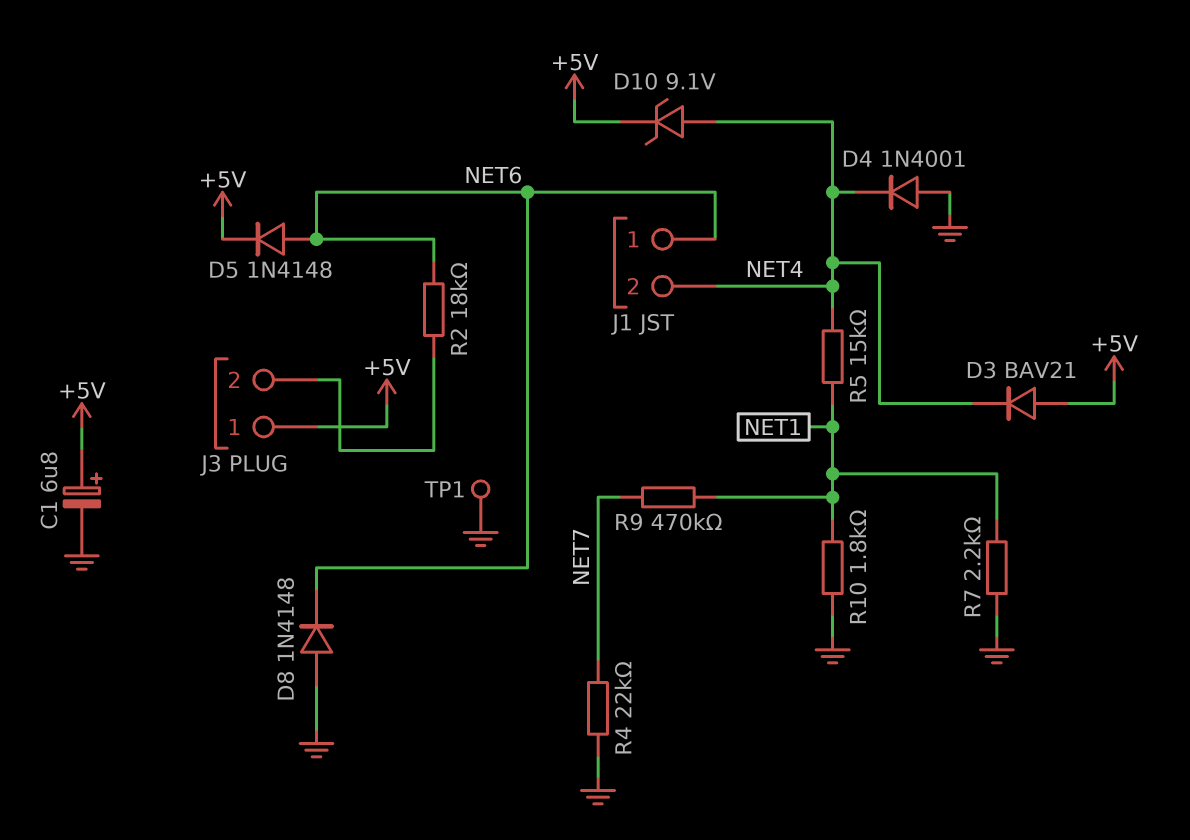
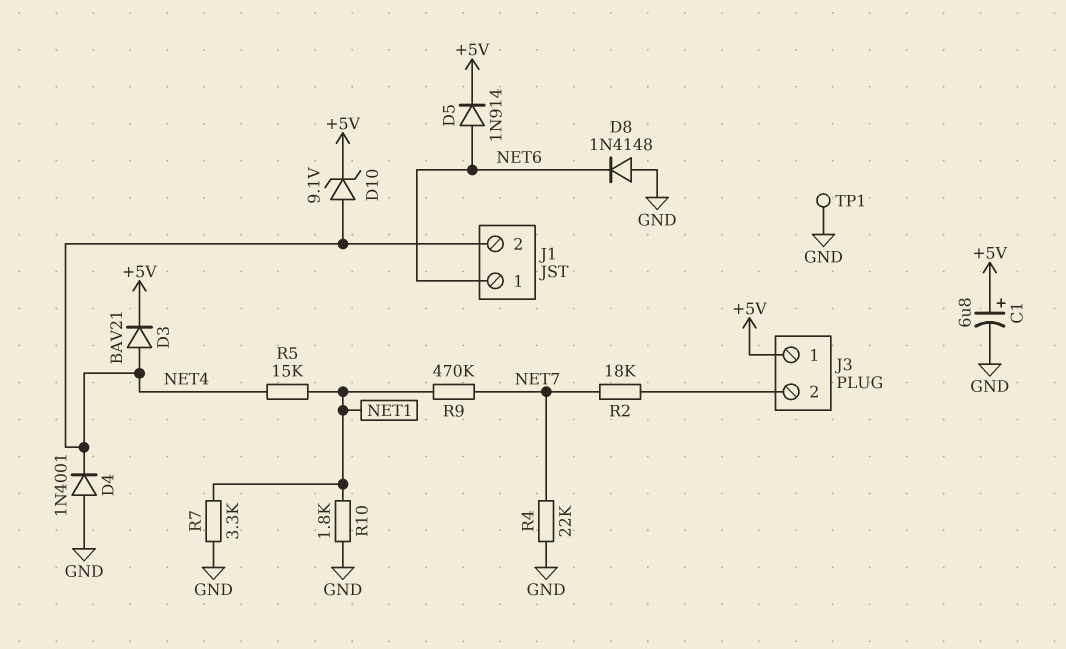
D3: diode BAV21 (A +5V, K NET4) -> diode BAV21 (A NET4, K +5V)
D5: diode 1N4148 (A NET6, K +5V) -> diode 1N914 (A NET6, K +5V)
R2: 18k (J3/2, NET6) -> 18k (J3/2, NET7)
R7: 2.2k (GND, NET1) -> 3.3k (GND, NET1)

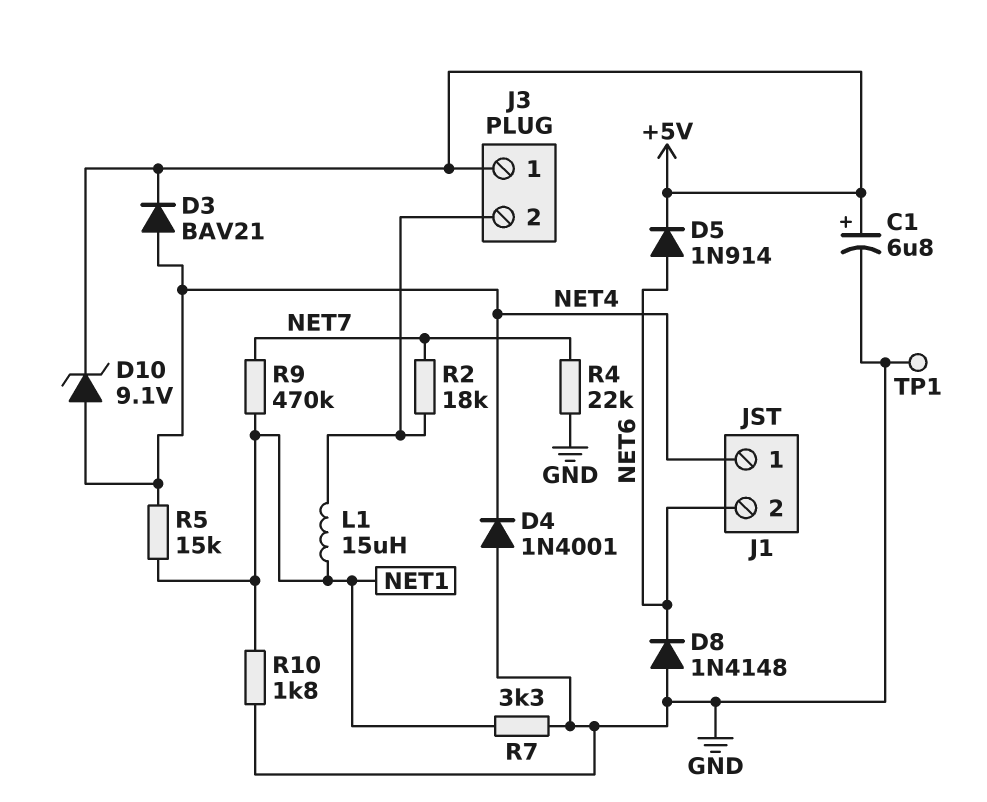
J1 pin 1: NET6 -> NET4
J1 pin 2: NET4 -> NET6
L1: none -> 15uH (J3/2, NET1)

